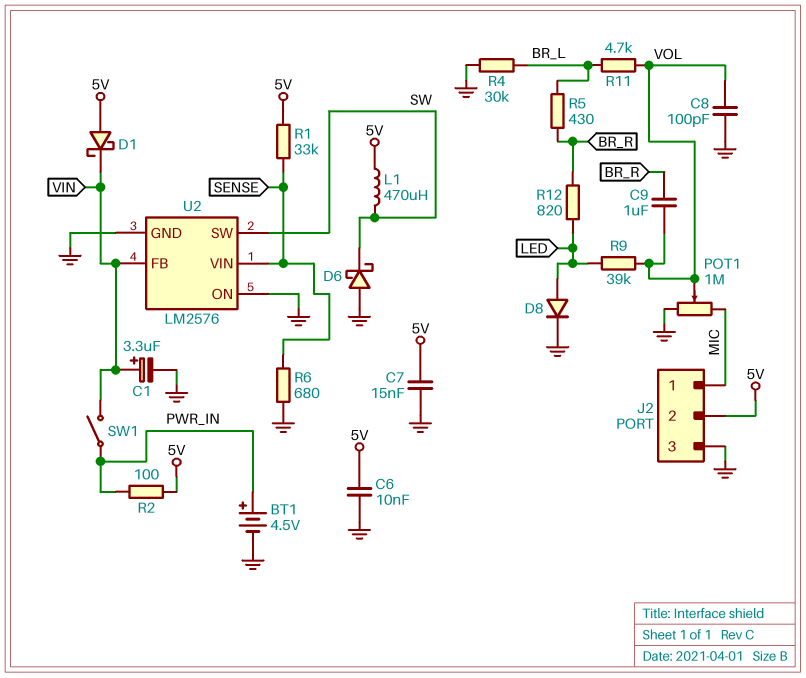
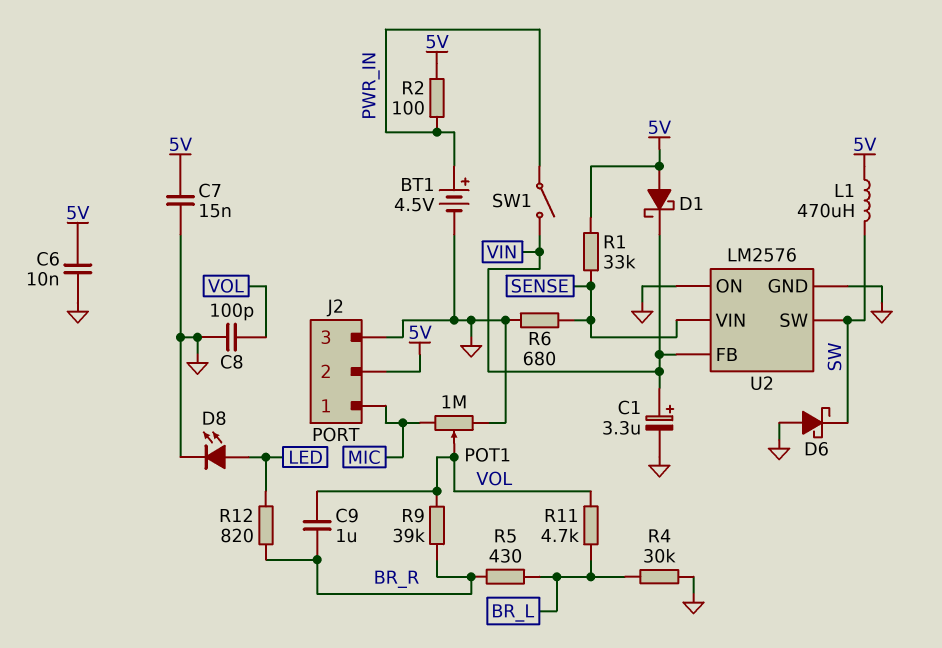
D8: diode (A LED, K GND) -> LED (A LED, K GND)
R9: 39k (LED, VOL) -> 39k (BR_R, VOL)

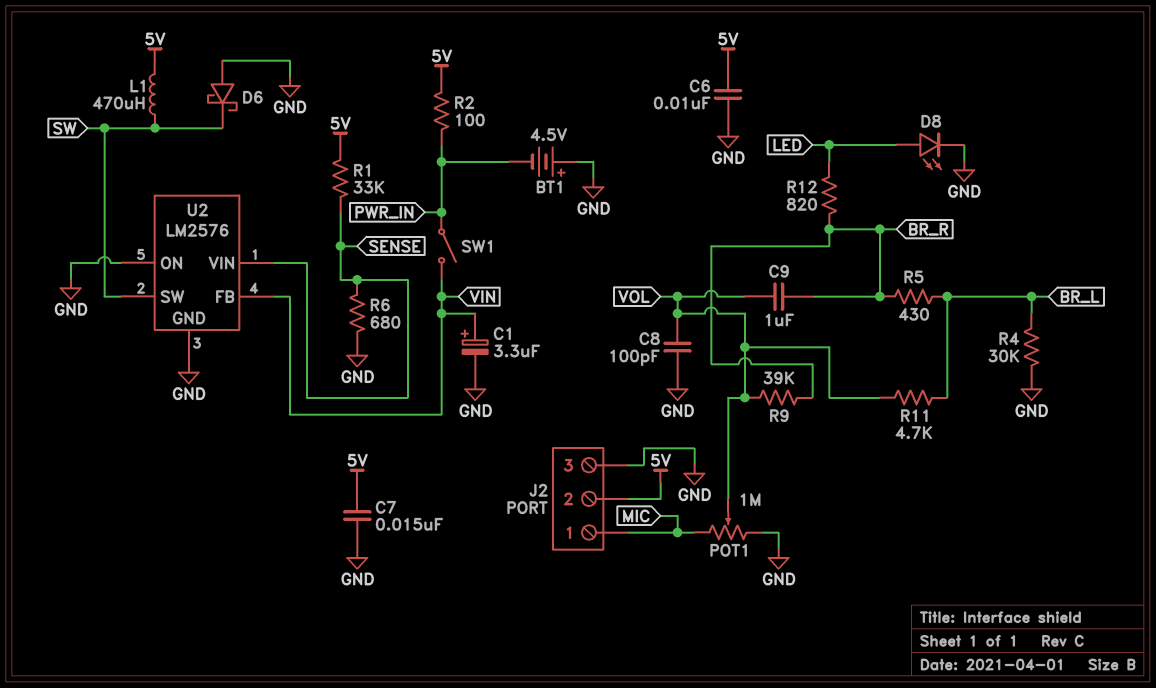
BT1: 4.5V (plus PWR_IN, minus GND) -> 4.5V (plus GND, minus PWR_IN)
D1: schottky (A 5V, K VIN) -> none

